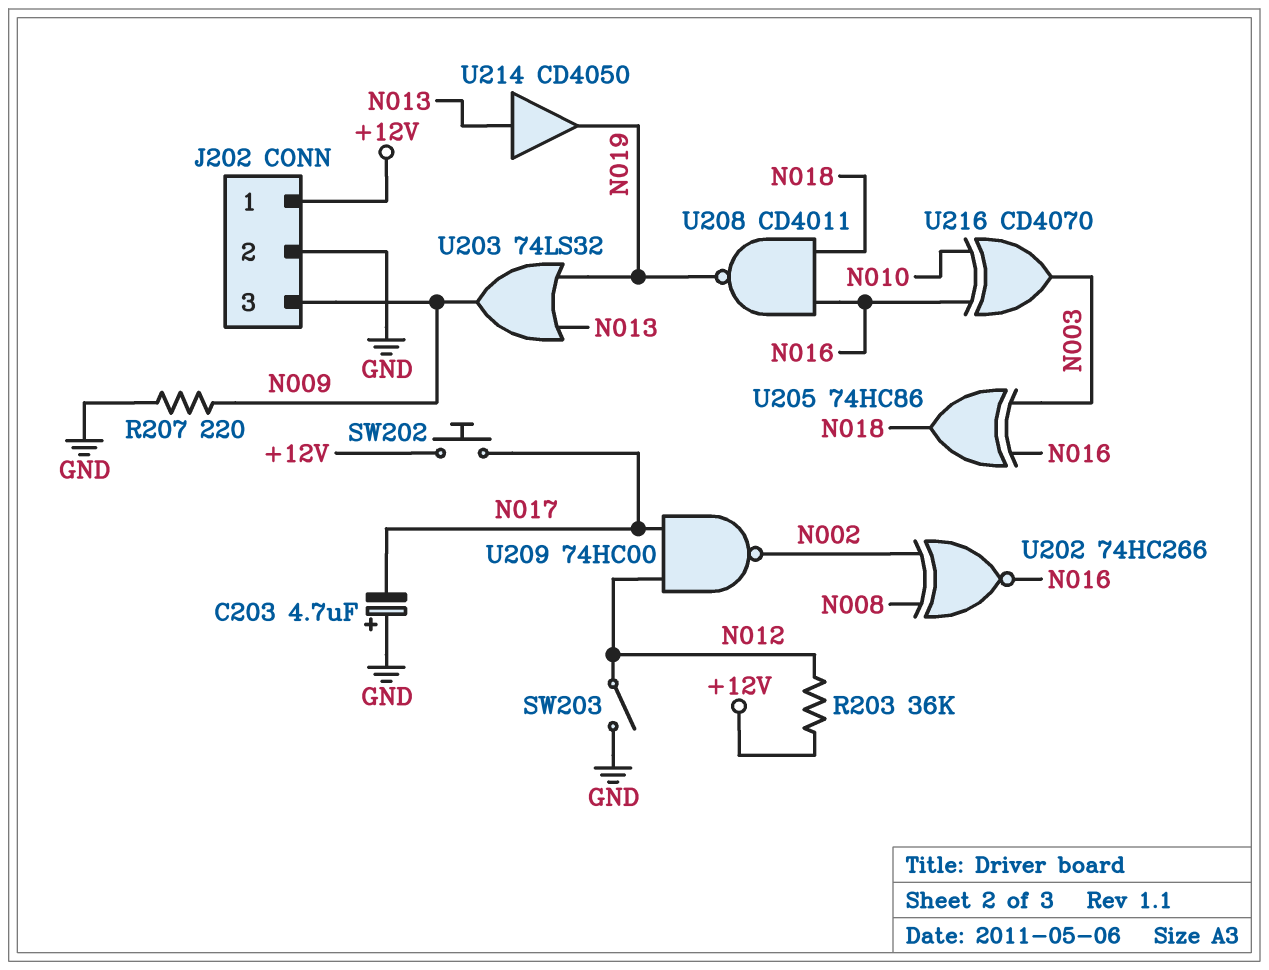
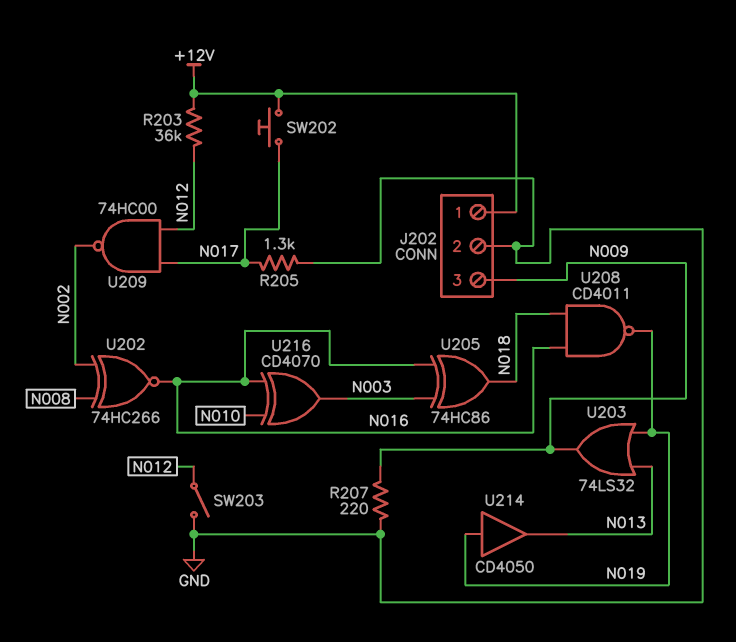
C203: 4.7uF (plus GND, minus N017) -> none
R205: none -> 1.3k (GND, N017)
U214: buffer CD4050 (in N013, out N019) -> buffer CD4050 (in N019, out N013)

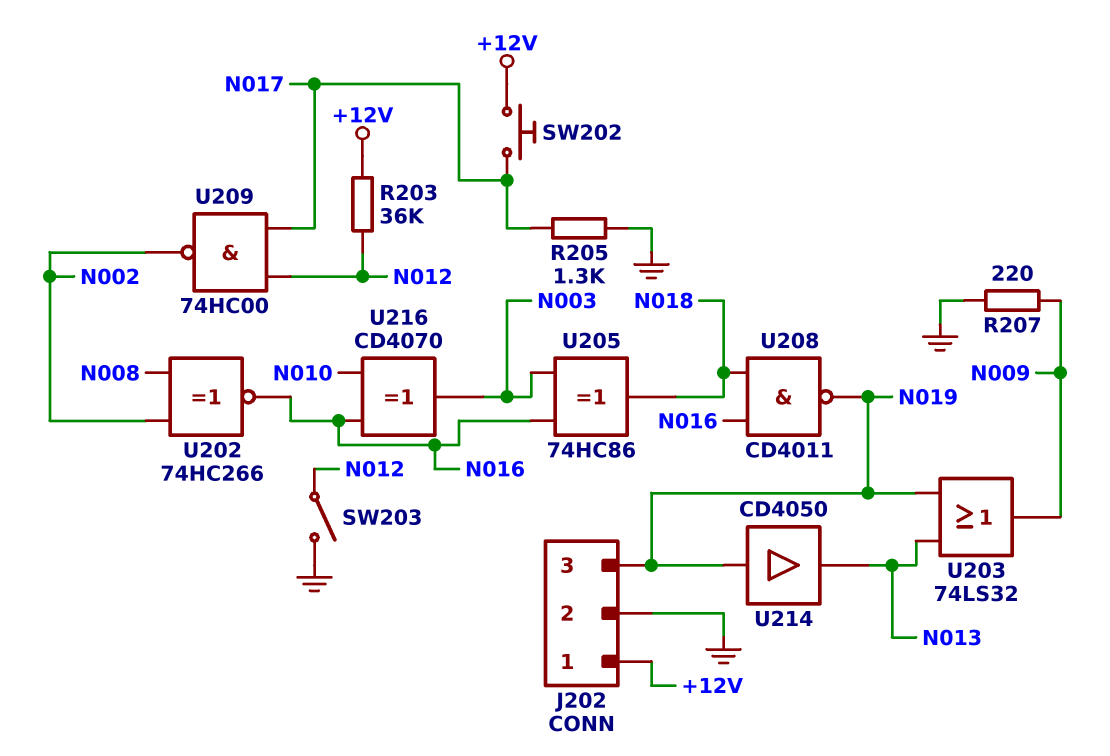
J202 pin 3: N009 -> N019

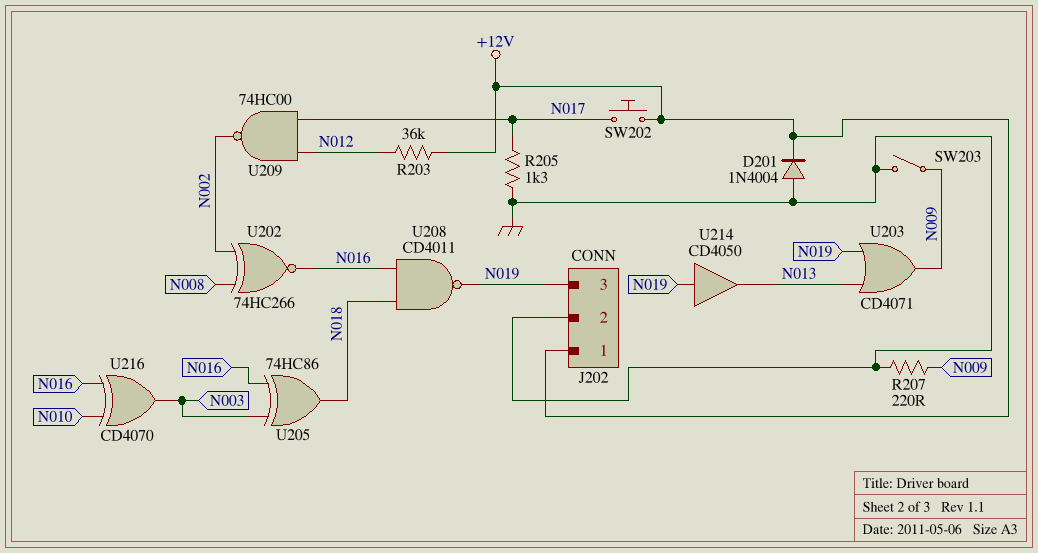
D201: none -> diode 1N4004 (A GND, K +12V)
SW203: switch (GND, N012) -> switch (GND, N009)
U203: OR 74LS32 (in N013, in N019, out N009) -> OR CD4071 (in N013, in N019, out N009)

